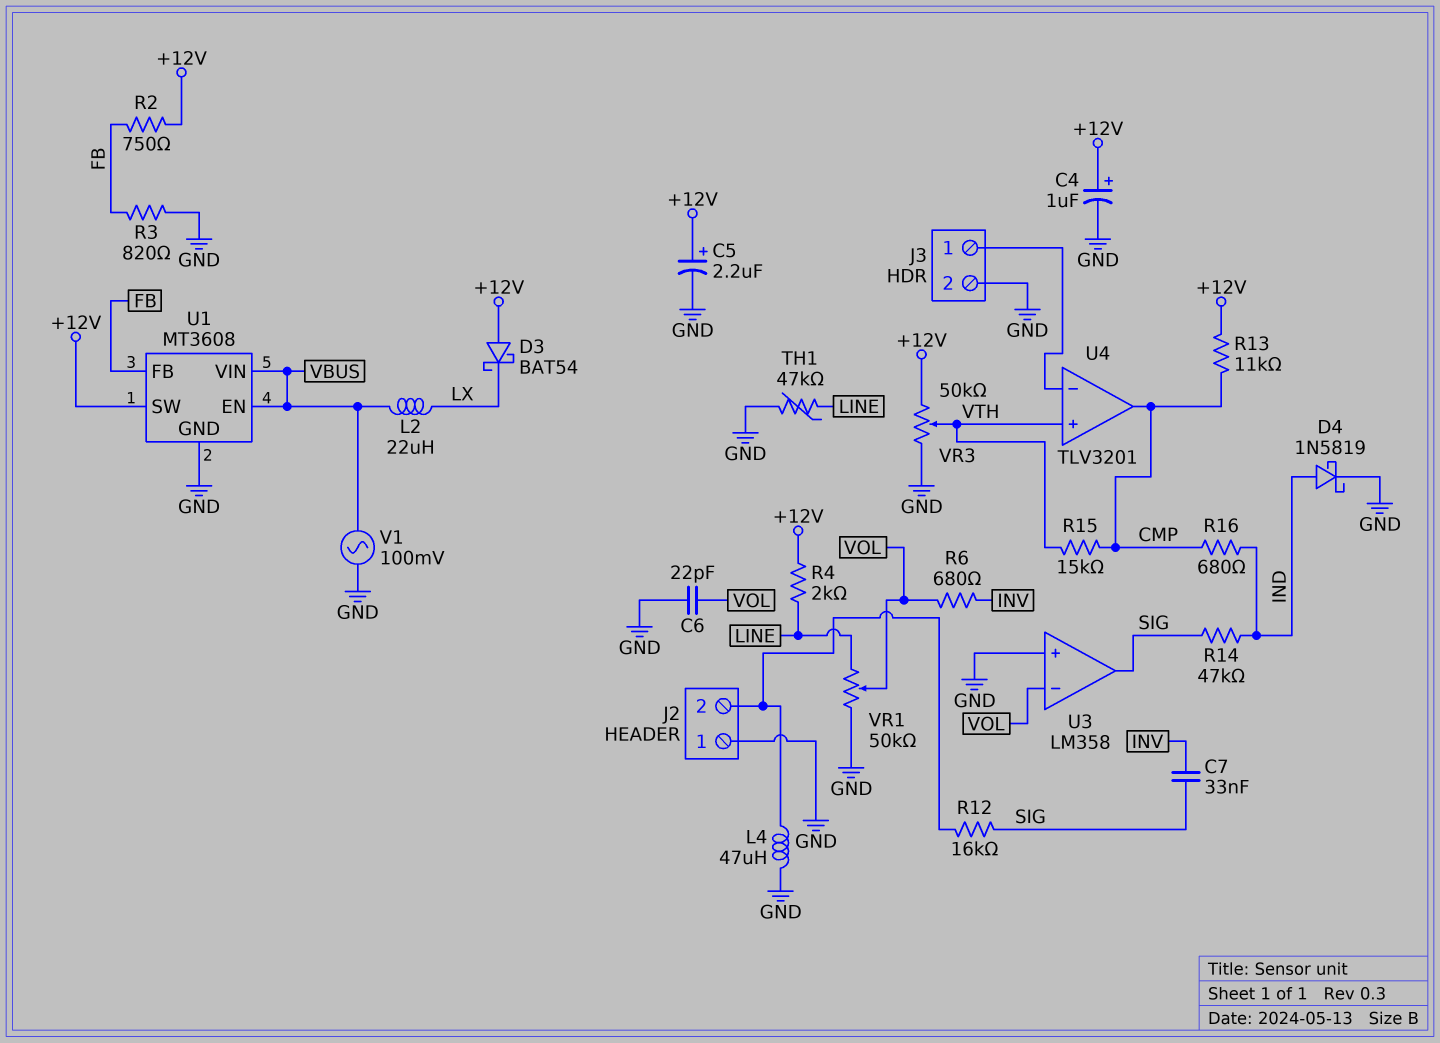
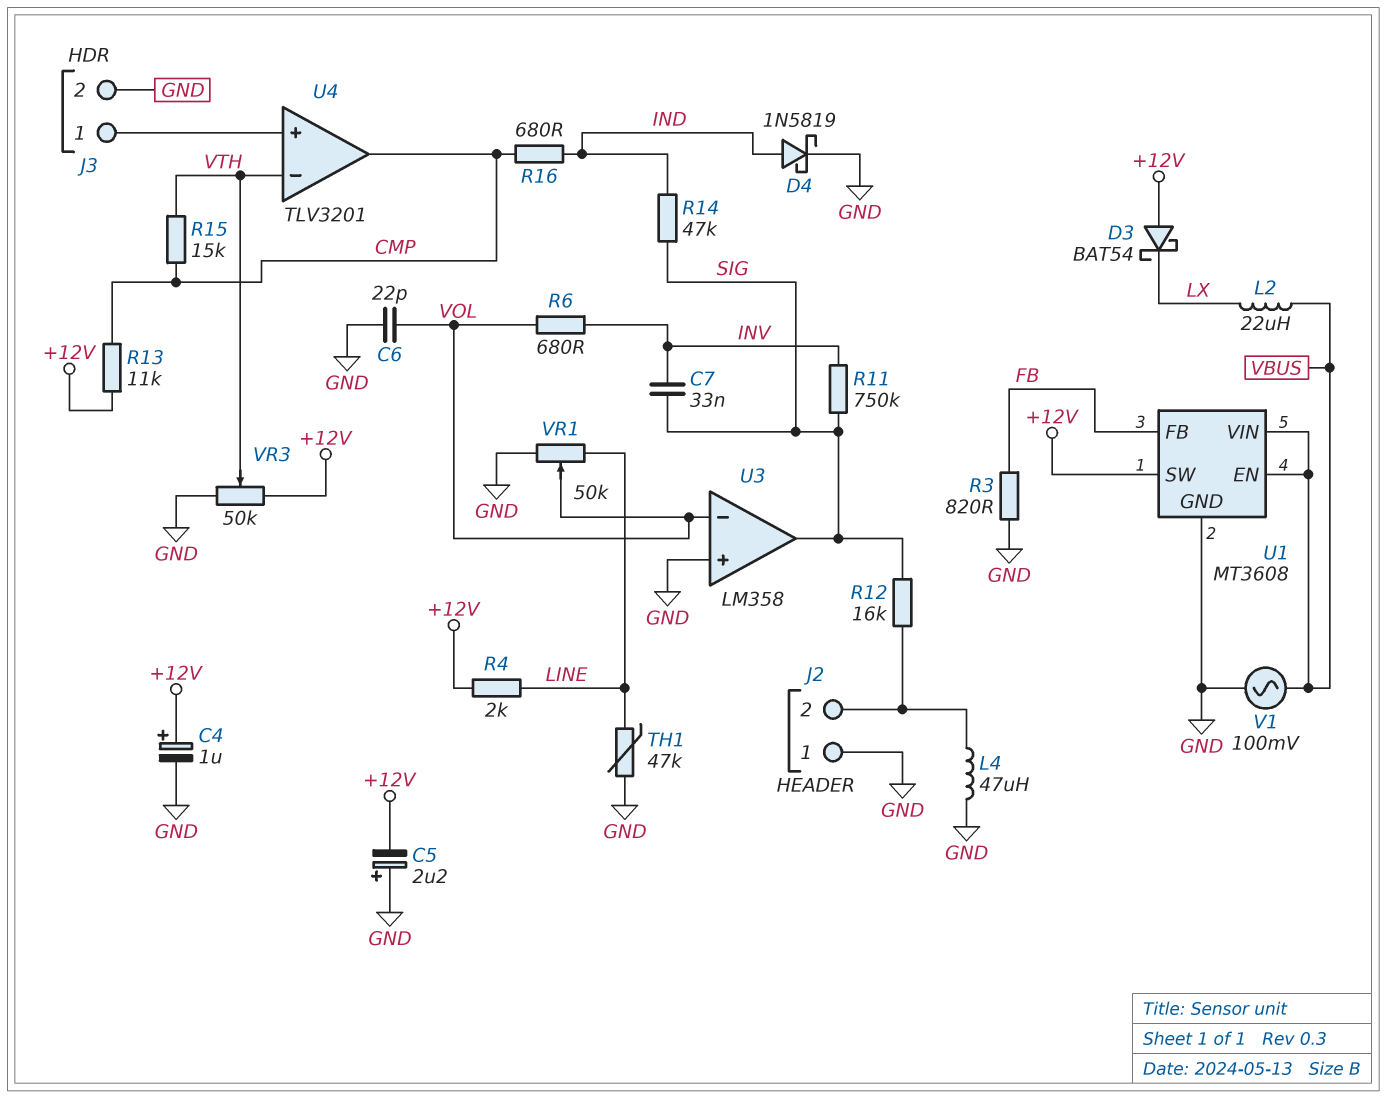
C5: 2.2uF (plus +12V, minus GND) -> 2.2uF (plus GND, minus +12V)
R2: 750 (+12V, FB) -> none
R11: none -> 750k (INV, SIG)
U4 pin in+: VTH -> J3/1
U4 pin in-: J3/1 -> VTH

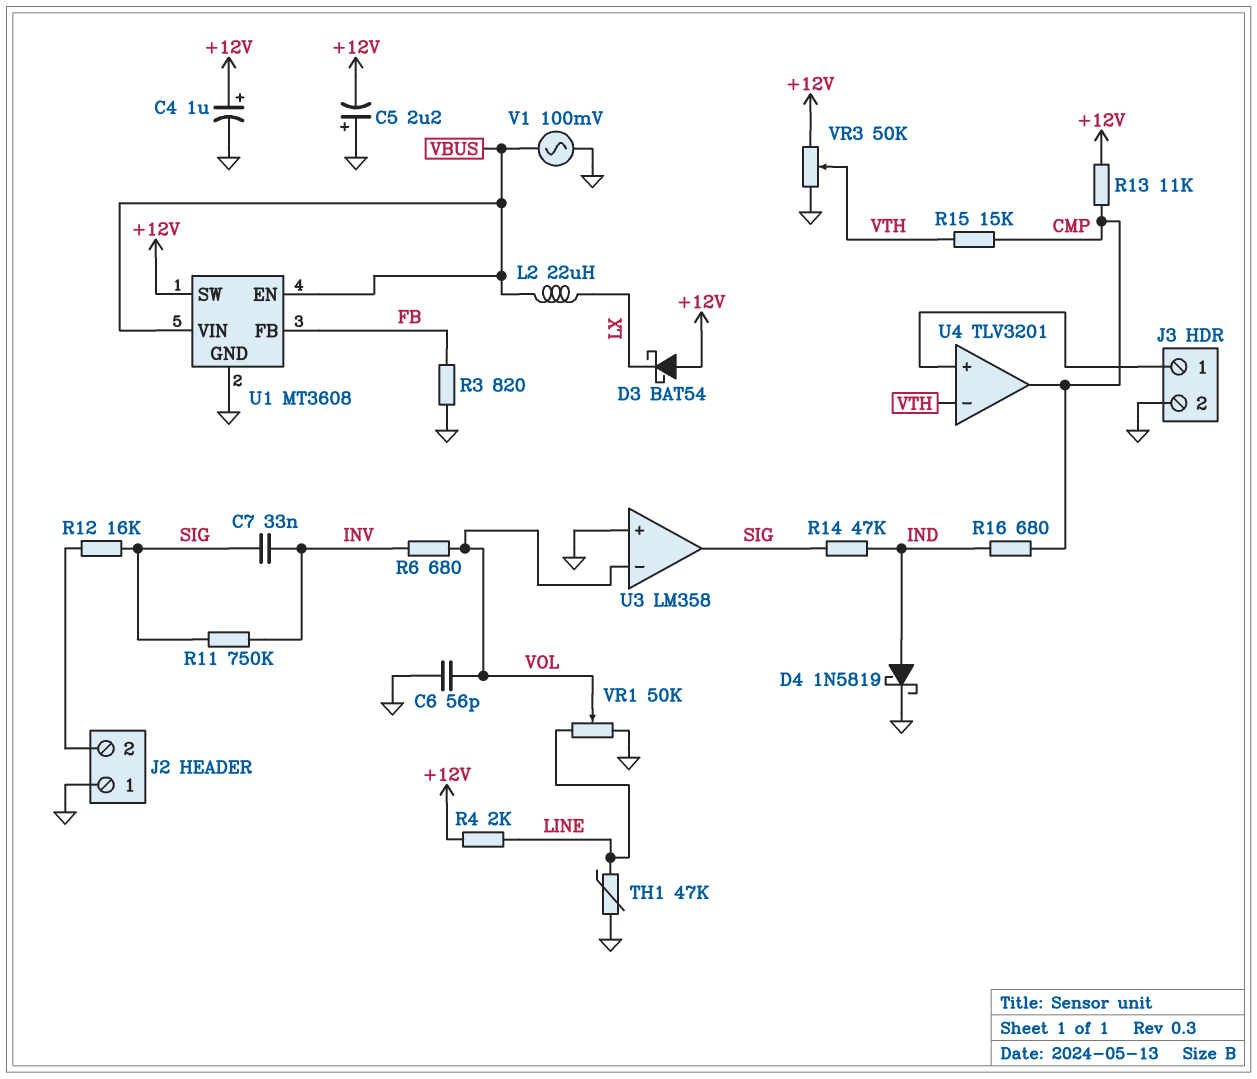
C6: 22pF (GND, VOL) -> 56pF (GND, VOL)
L4: 47uH (GND, J2/2) -> none

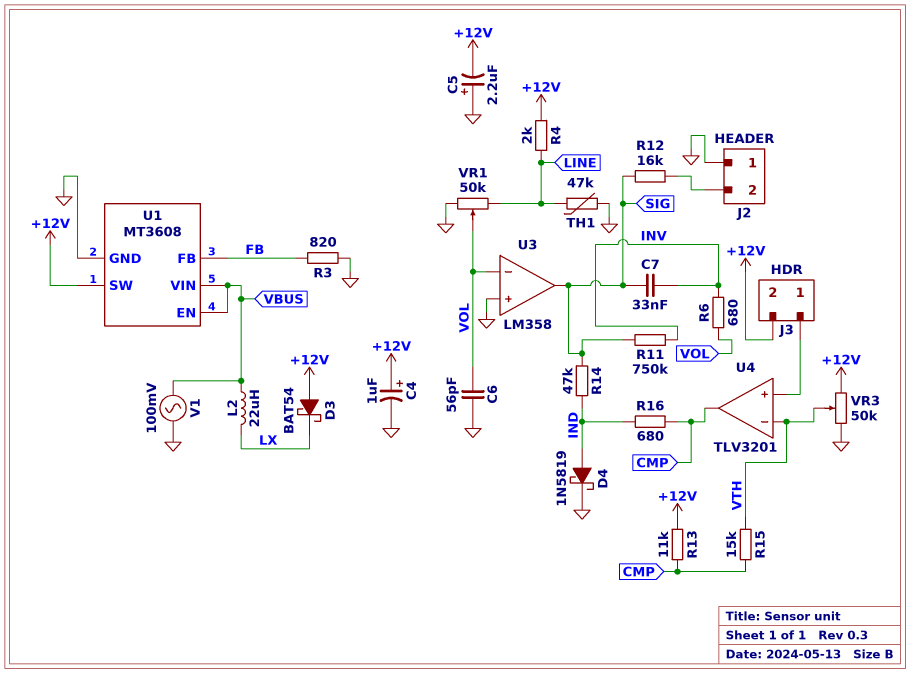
J3 pin 2: GND -> +12V

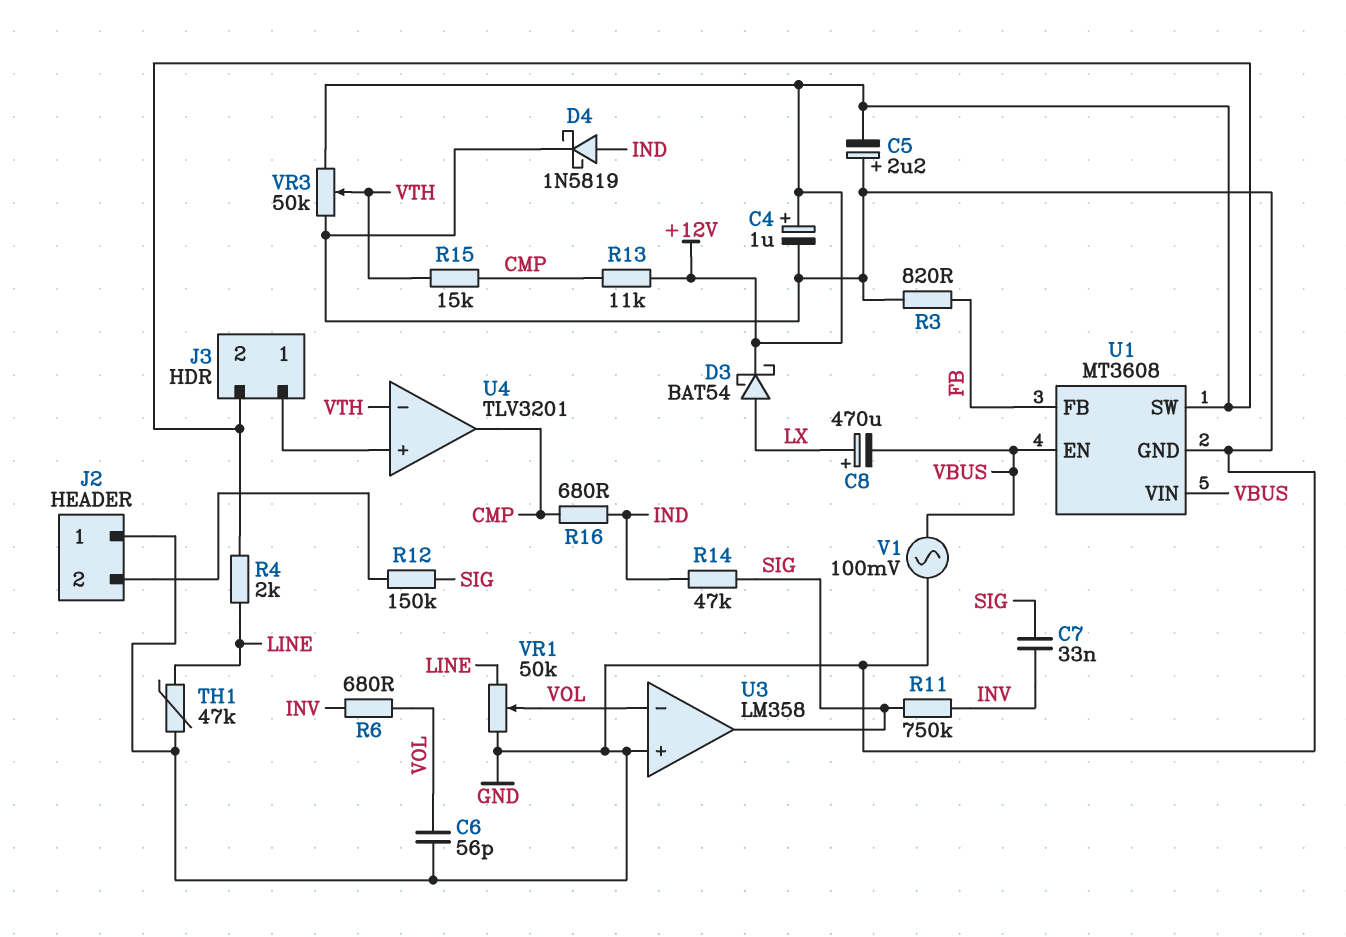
C8: none -> 470uF (plus LX, minus VBUS)
D3: schottky BAT54 (A +12V, K LX) -> schottky BAT54 (A LX, K +12V)
L2: 22uH (LX, VBUS) -> none
R12: 16k (J2/2, SIG) -> 150k (J2/2, SIG)

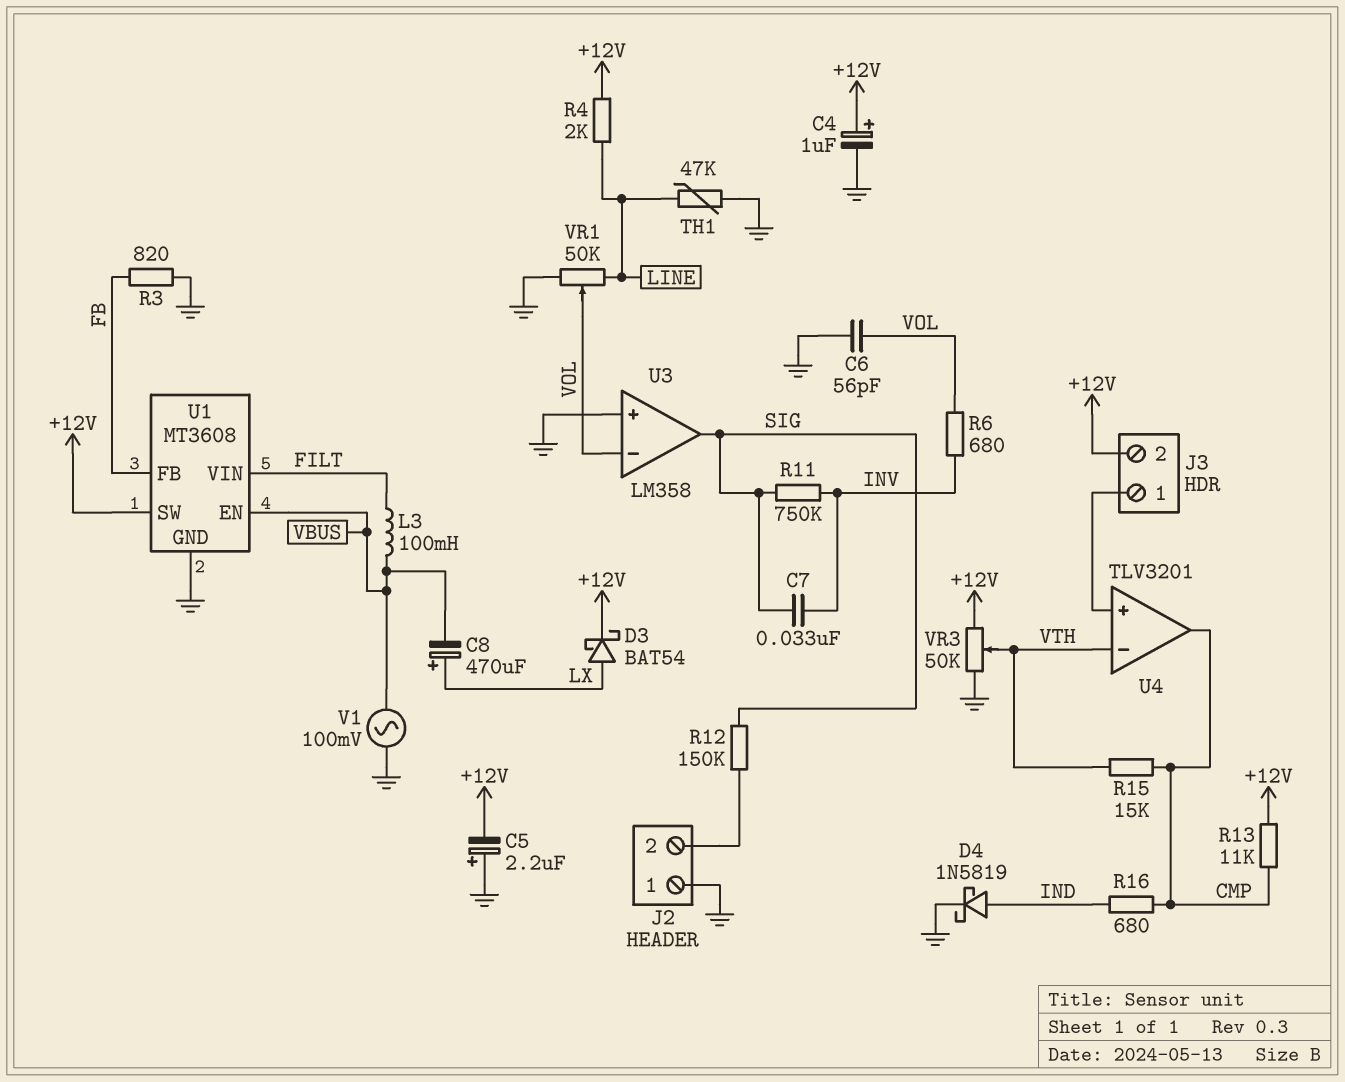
L3: none -> 100mH (FILT, VBUS)
R14: 47k (IND, SIG) -> none
U1 pin VIN: VBUS -> FILT

